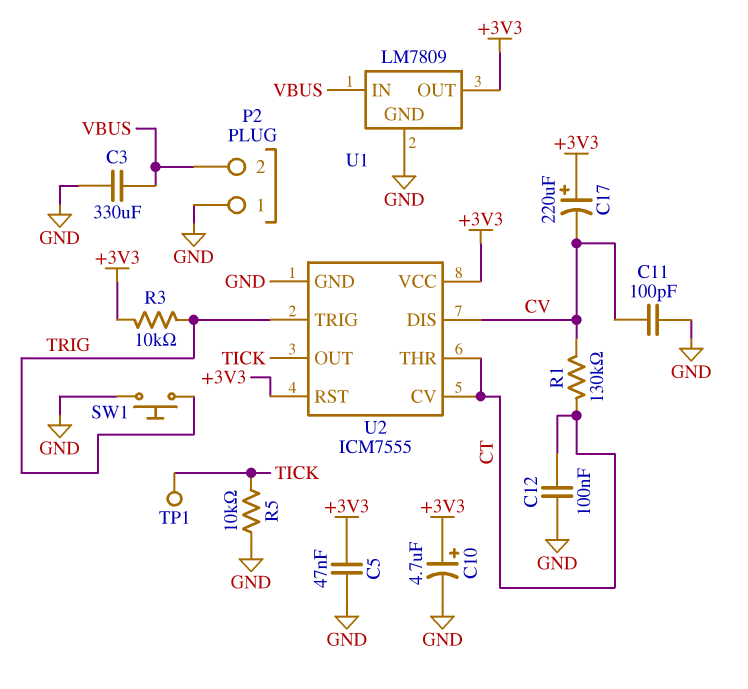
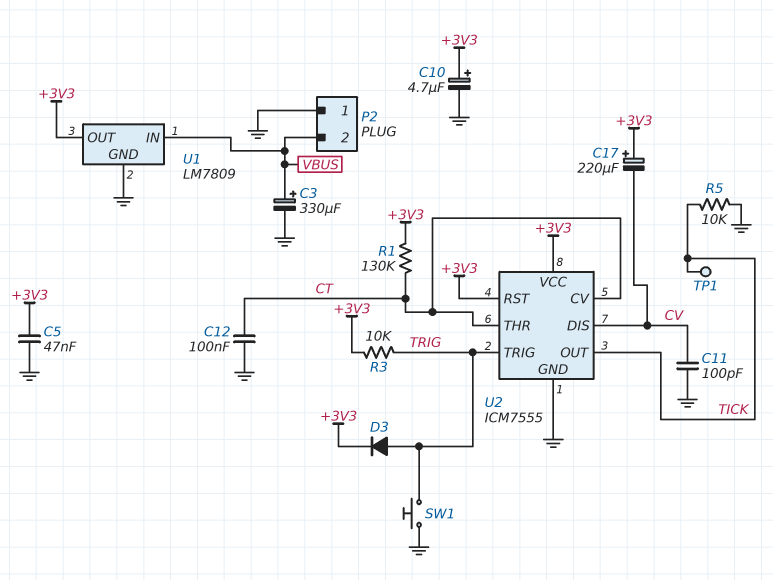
C3: 330uF (GND, VBUS) -> 330uF (plus VBUS, minus GND)
D3: none -> diode (A TRIG, K +3V3)
R1: 130k (CT, CV) -> 130k (+3V3, CT)

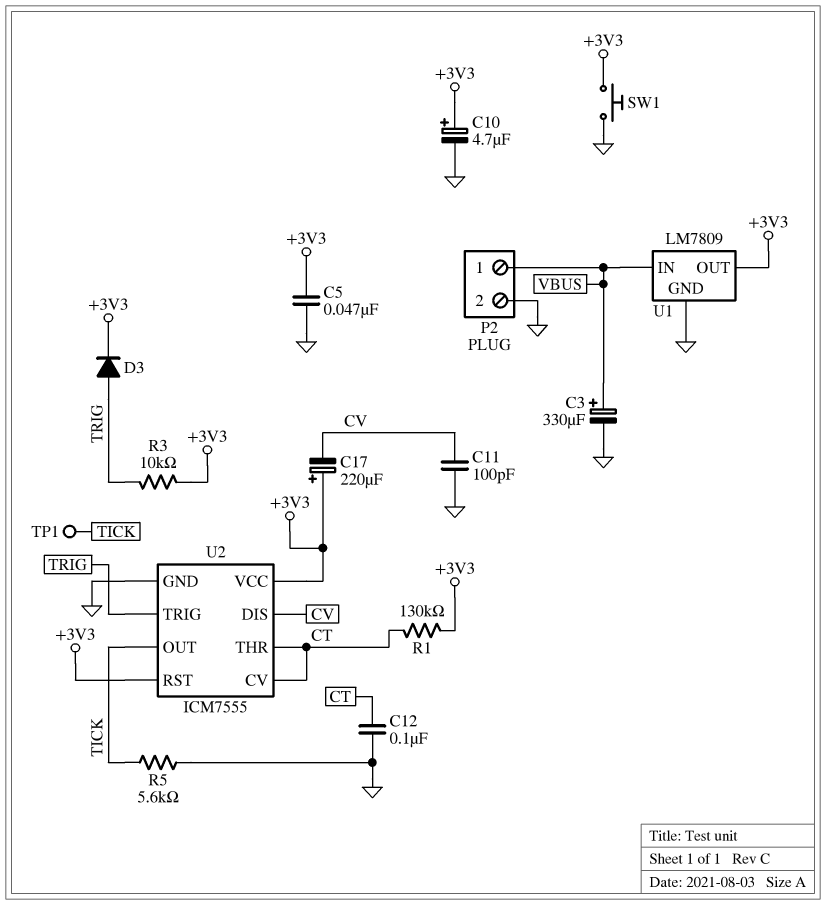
P2 pin 1: GND -> VBUS
P2 pin 2: VBUS -> GND
R5: 10k (GND, TICK) -> 5.6k (GND, TICK)
SW1: button (GND, TRIG) -> button (+3V3, GND)

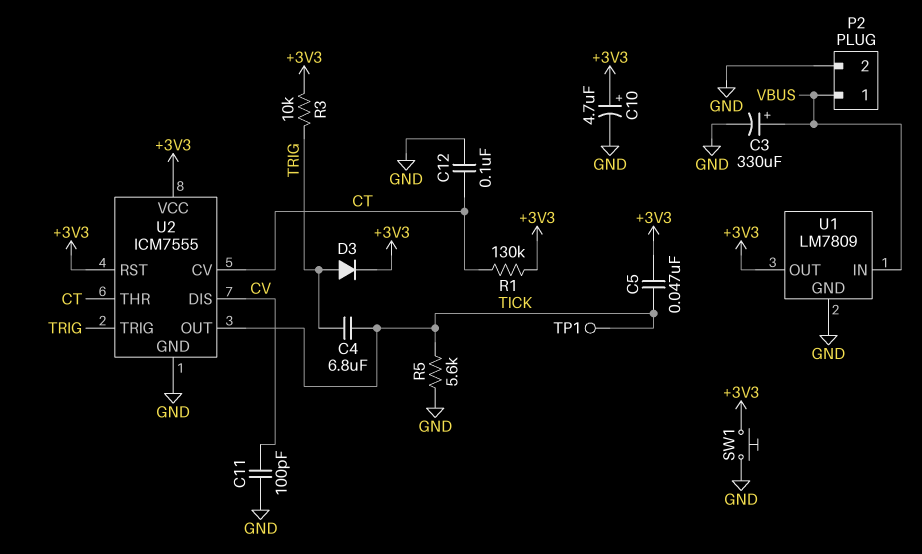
C4: none -> 6.8uF (TICK, TRIG)
C5: 47nF (+3V3, GND) -> 47nF (+3V3, TICK)
C17: 220uF (plus +3V3, minus CV) -> none

